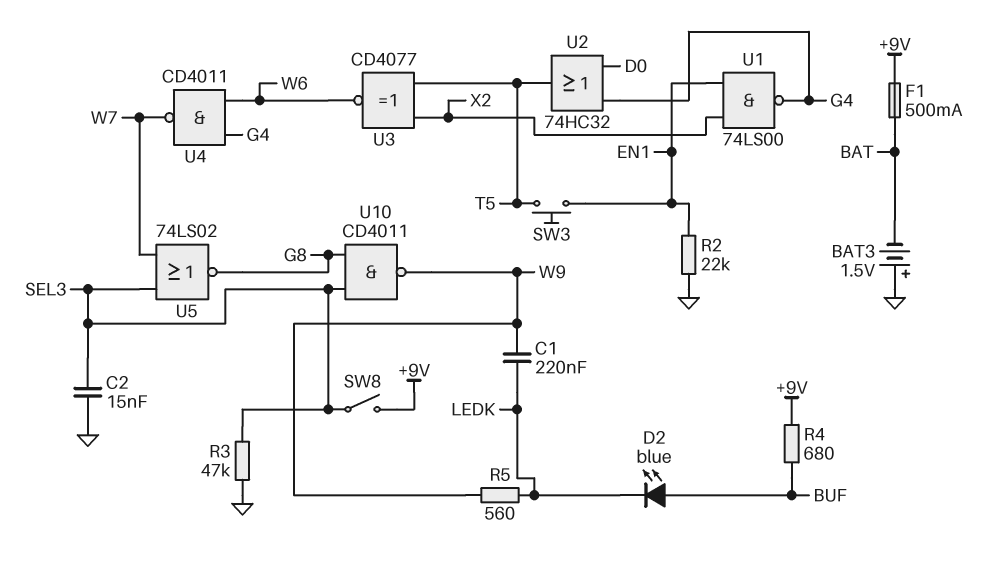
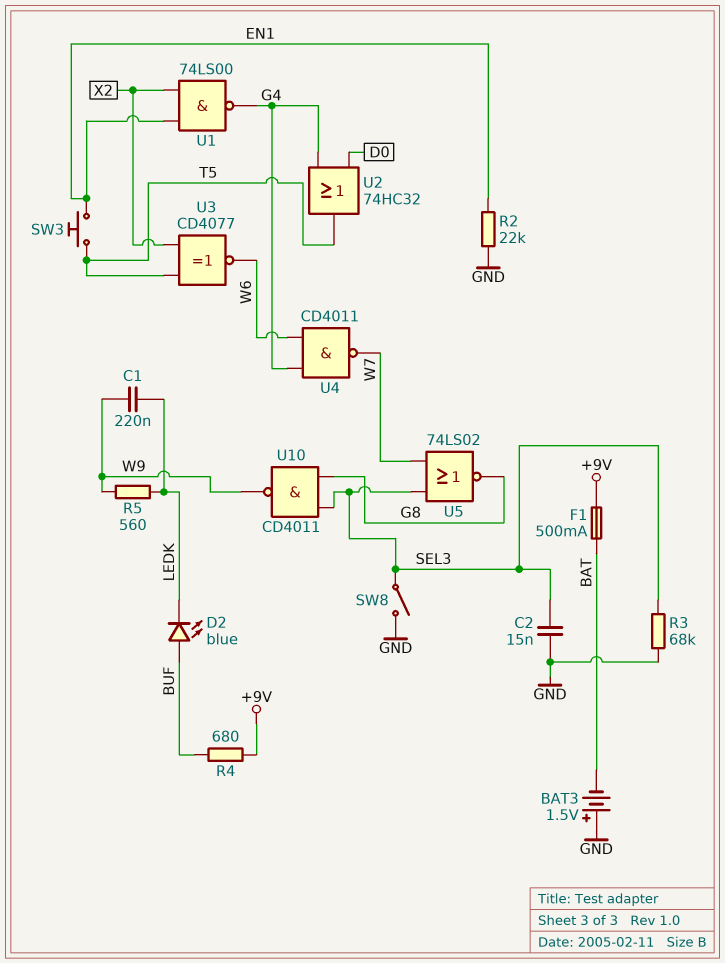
R3: 47k (GND, SEL3) -> 68k (GND, SEL3)
SW8: switch (+9V, SEL3) -> switch (GND, SEL3)

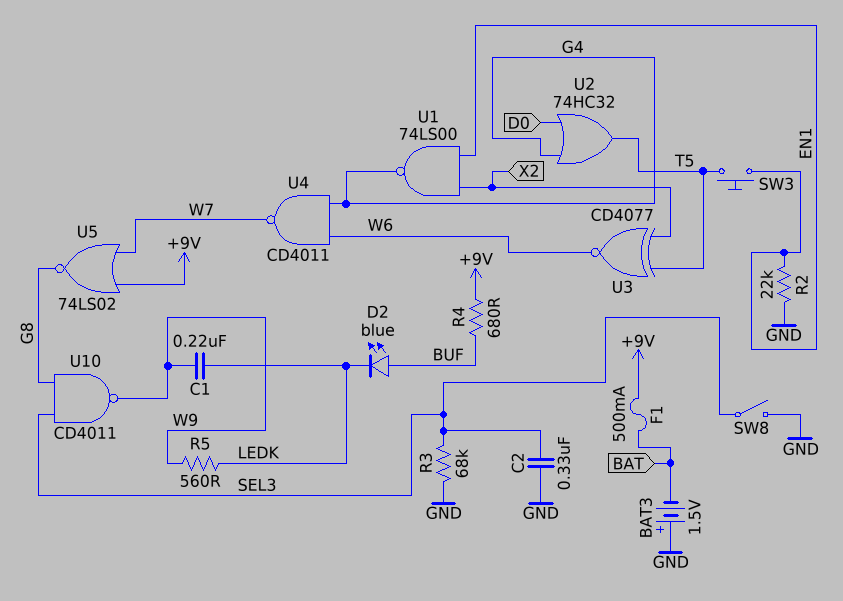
C2: 15nF (GND, SEL3) -> 330nF (GND, SEL3)
U5: NOR 74LS02 (in SEL3, in W7, out G8) -> NOR 74LS02 (in +9V, in W7, out G8)

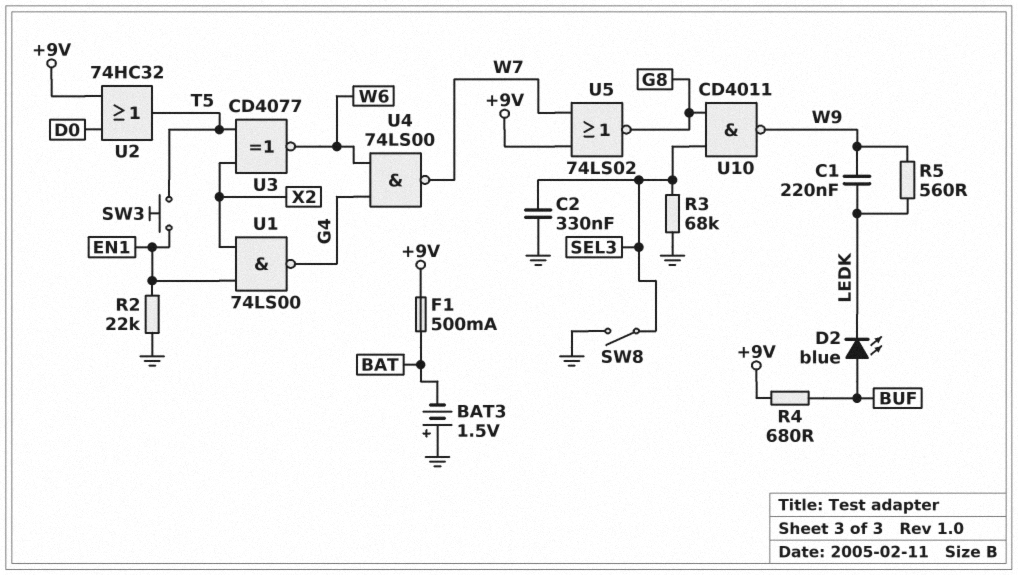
U2: OR 74HC32 (in D0, in G4, out T5) -> OR 74HC32 (in +9V, in D0, out T5)
U4: NAND CD4011 (in G4, in W6, out W7) -> NAND 74LS00 (in G4, in W6, out W7)

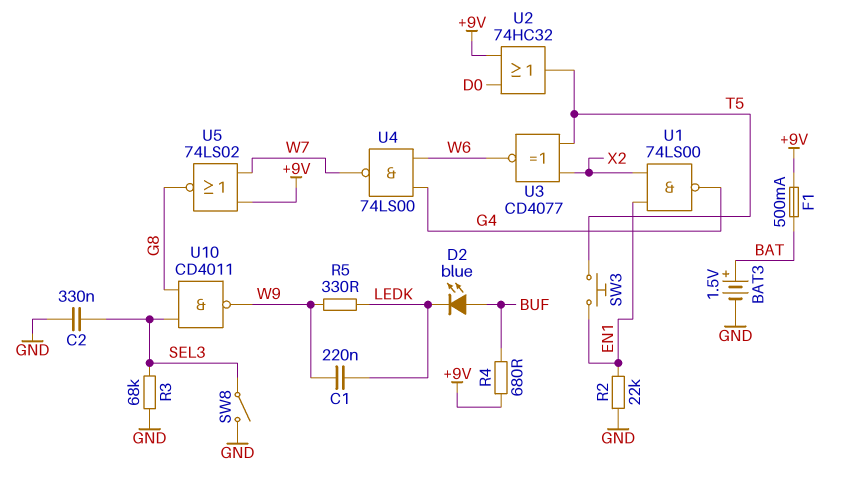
BAT3: 1.5V (plus GND, minus BAT) -> 1.5V (plus BAT, minus GND)
R5: 560 (LEDK, W9) -> 330 (LEDK, W9)

